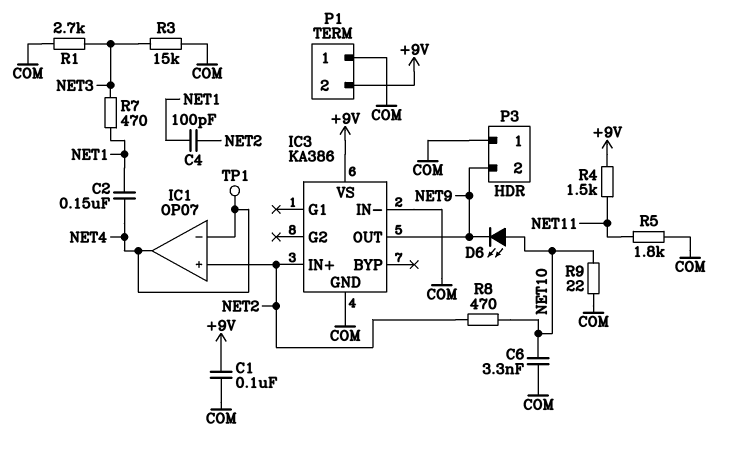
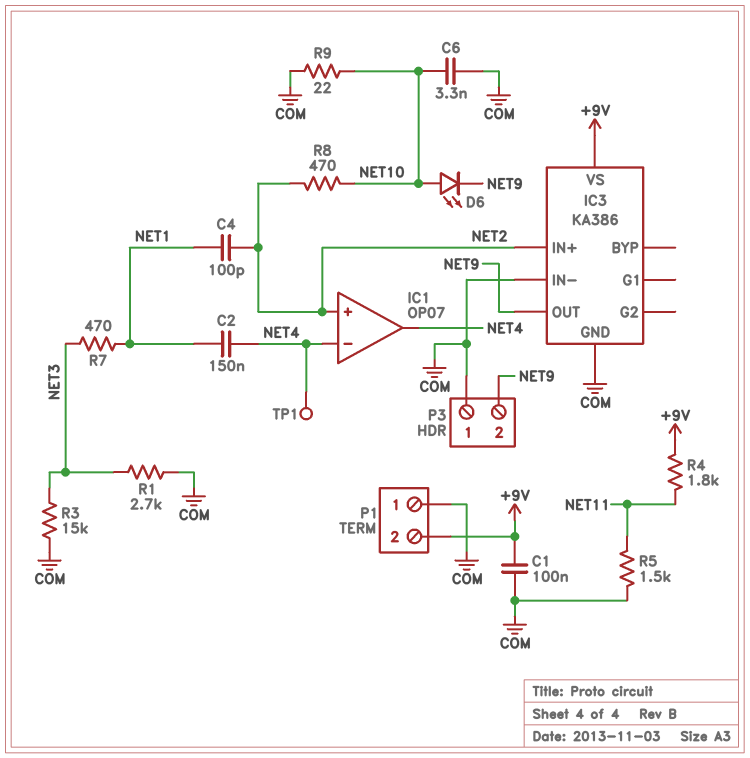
R4: 1.5k (+9V, NET11) -> 1.8k (+9V, NET11)
R5: 1.8k (COM, NET11) -> 1.5k (COM, NET11)

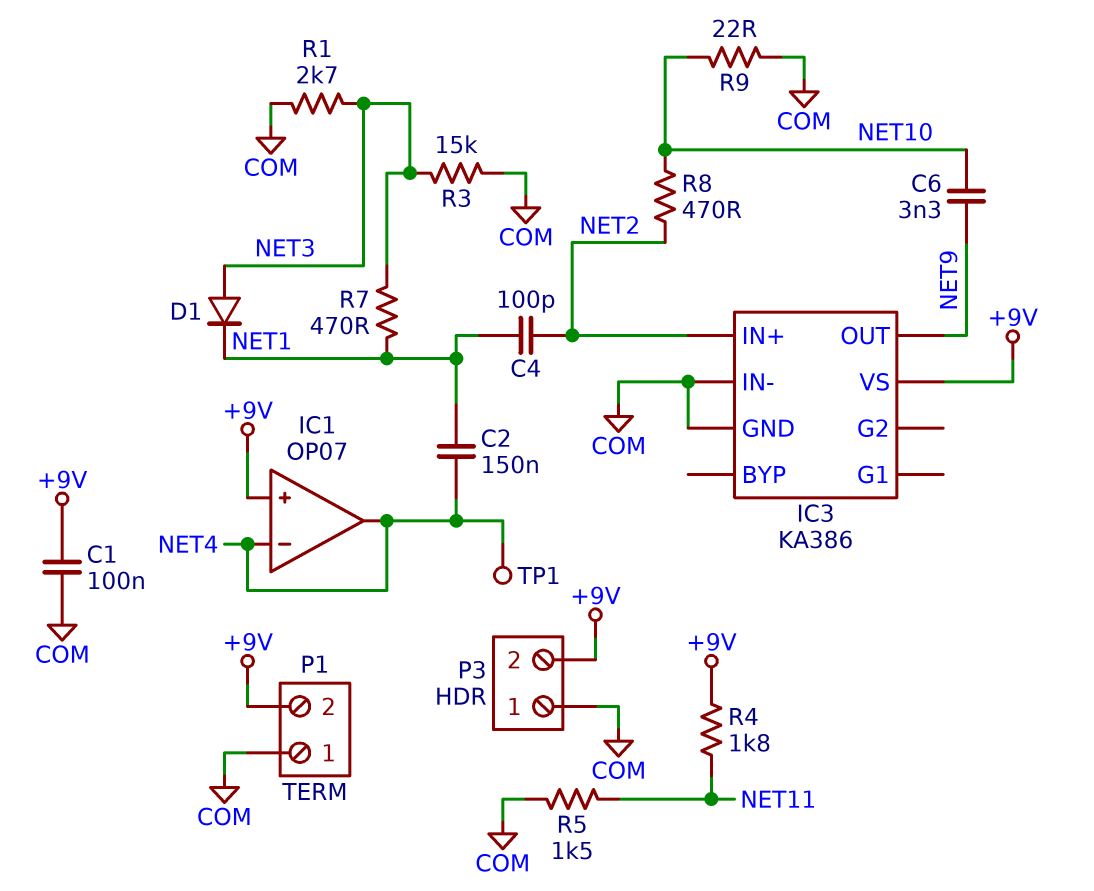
C6: 3.3nF (COM, NET10) -> 3.3nF (NET9, NET10)
D1: none -> diode (A NET3, K NET1)
D6: LED (A NET10, K NET9) -> none
IC1 pin in+: NET2 -> +9V
P3 pin 2: NET9 -> +9V

